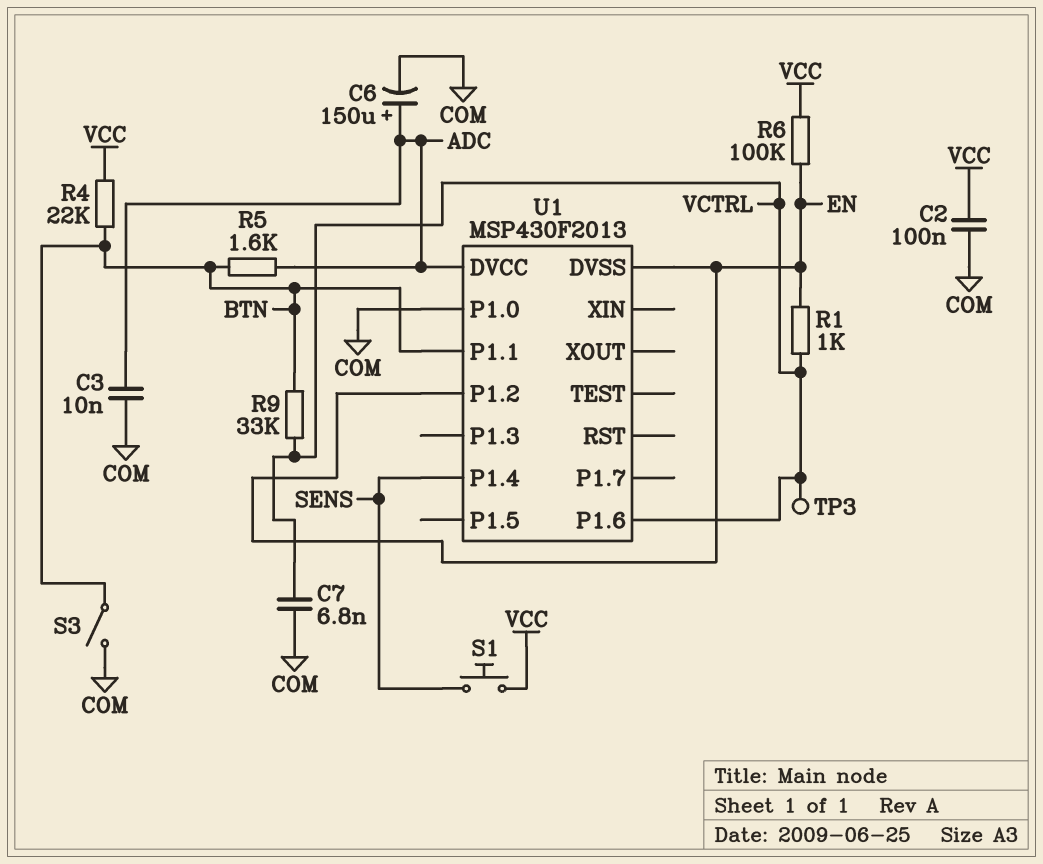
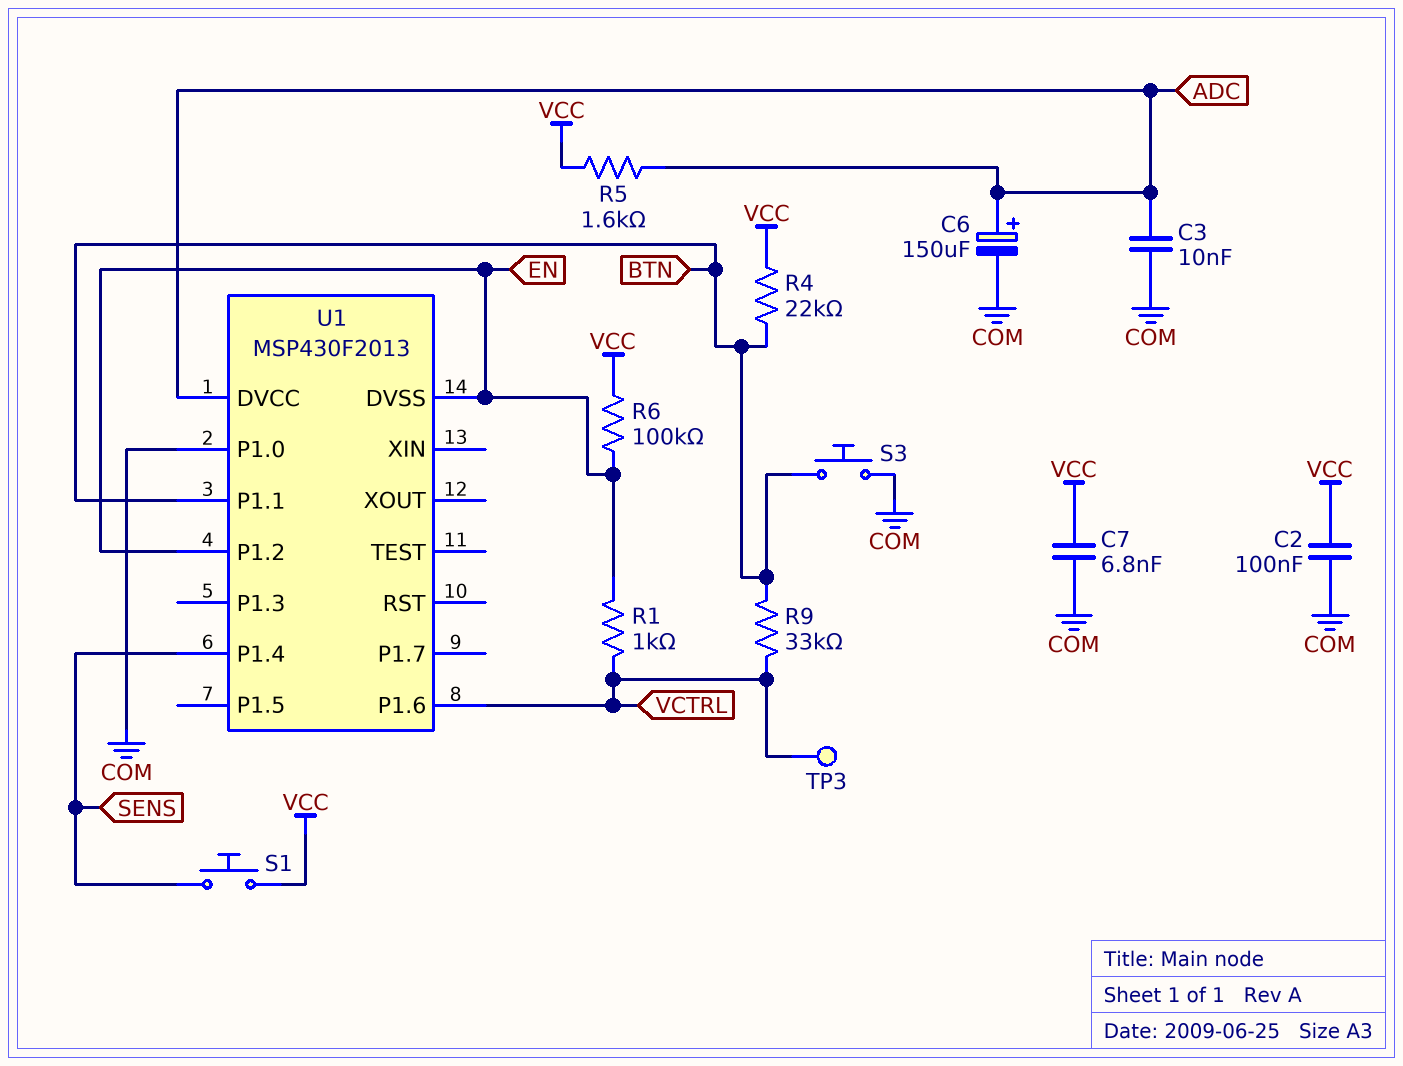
C7: 6.8nF (COM, VCTRL) -> 6.8nF (COM, VCC)
R5: 1.6k (ADC, BTN) -> 1.6k (ADC, VCC)
S3: switch (BTN, COM) -> button (BTN, COM)

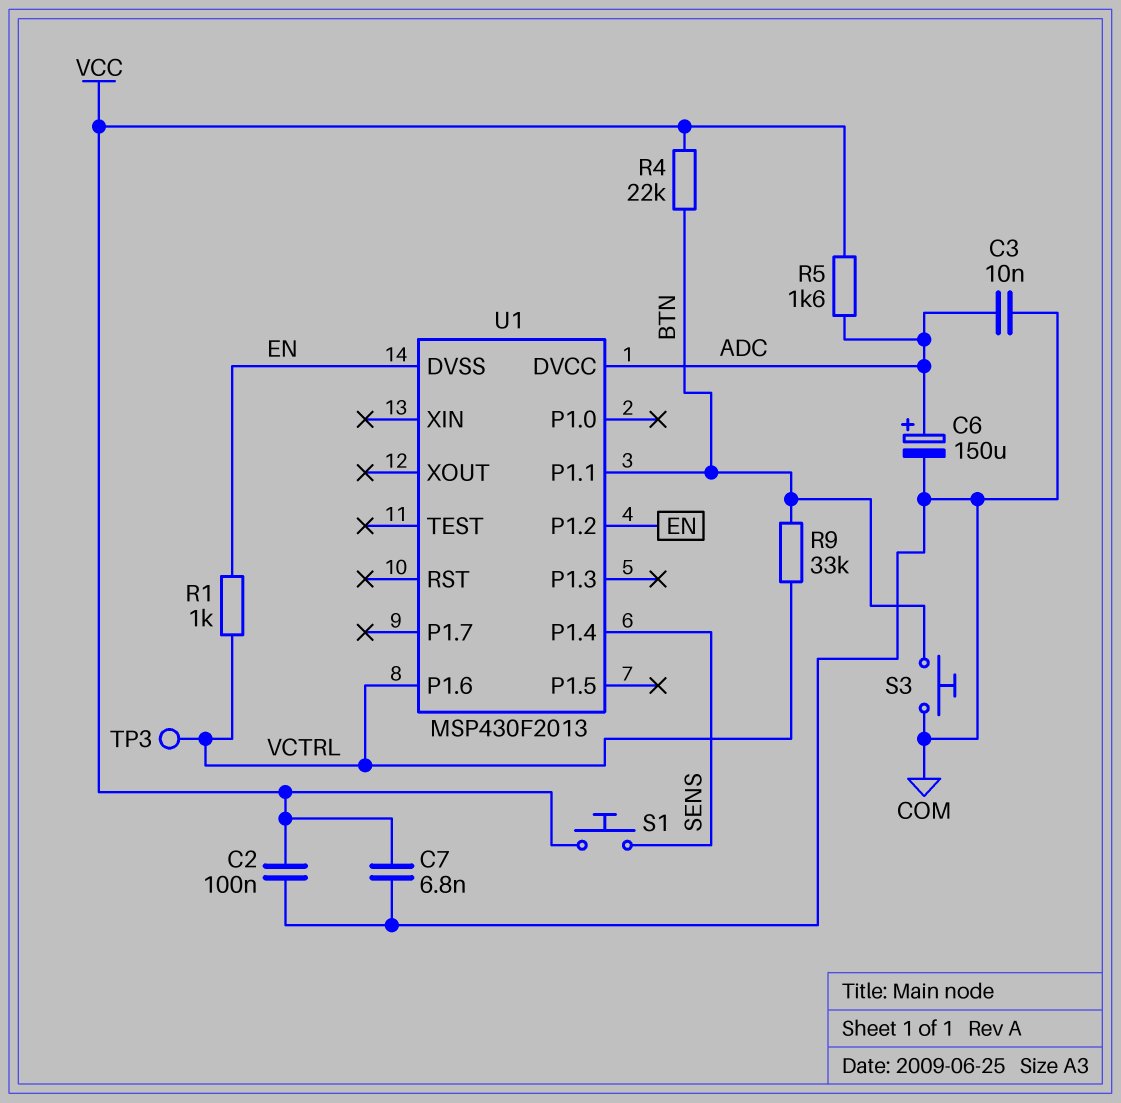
R6: 100k (EN, VCC) -> none
U1 pin P1.0: COM -> none

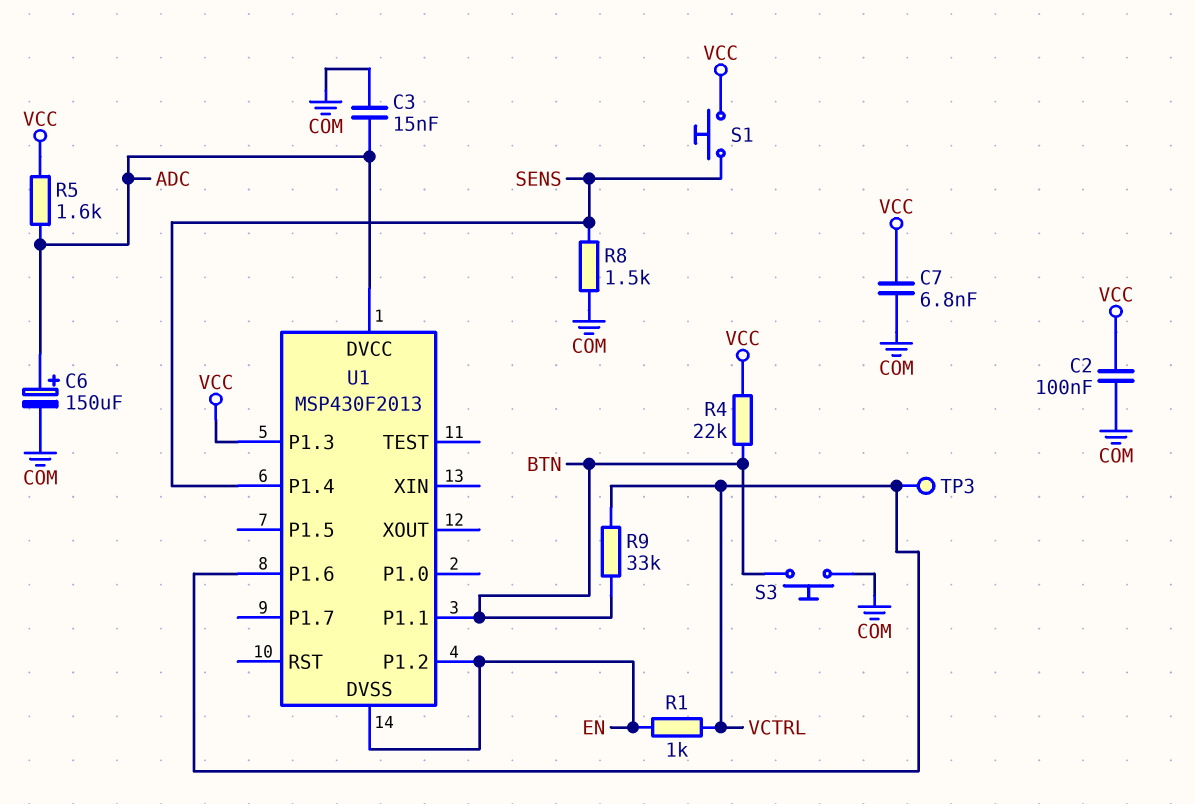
C3: 10nF (ADC, COM) -> 15nF (ADC, COM)
R8: none -> 1.5k (COM, SENS)
U1 pin P1.3: none -> VCC

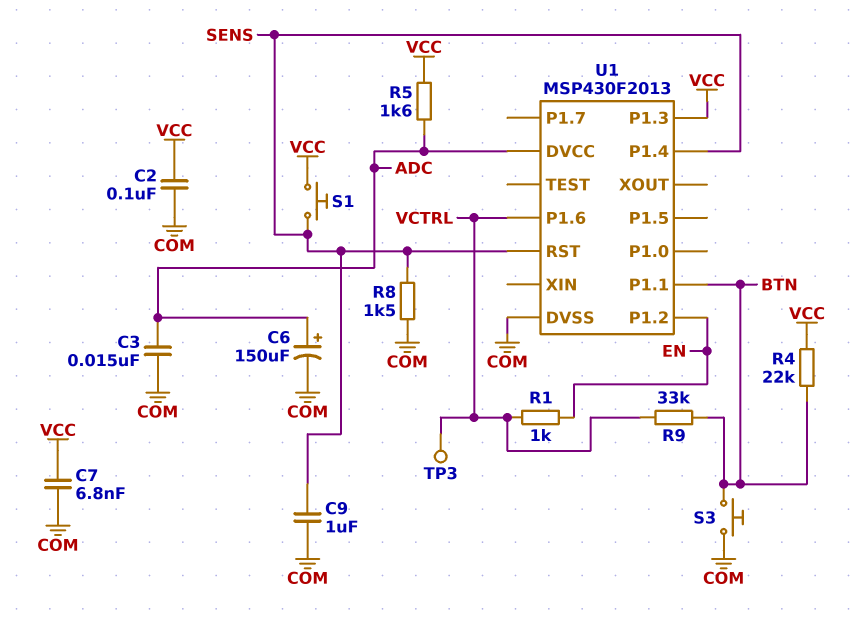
C9: none -> 1uF (COM, SENS)
U1 pin DVSS: EN -> COM
U1 pin RST: none -> SENS

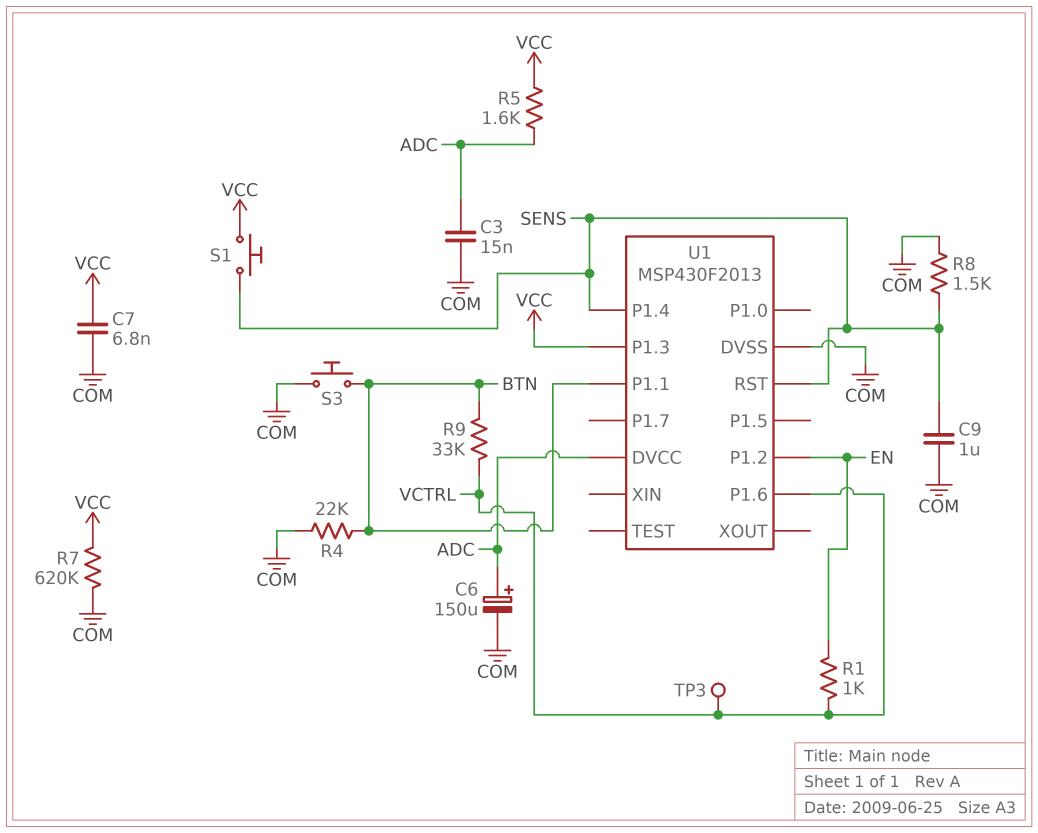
C2: 100nF (COM, VCC) -> none
R4: 22k (BTN, VCC) -> 22k (BTN, COM)
R7: none -> 620k (COM, VCC)

